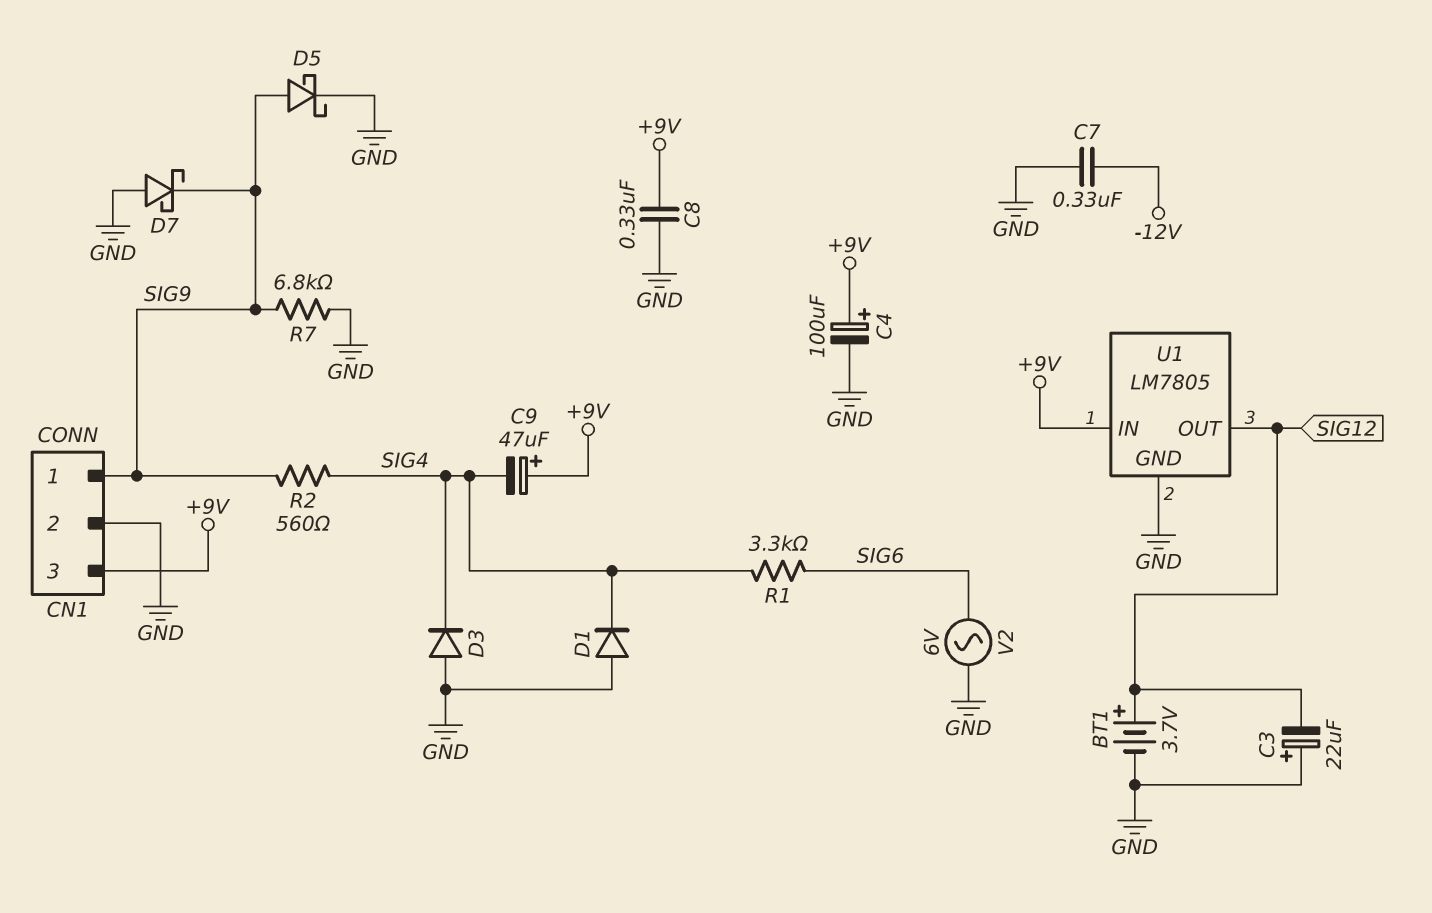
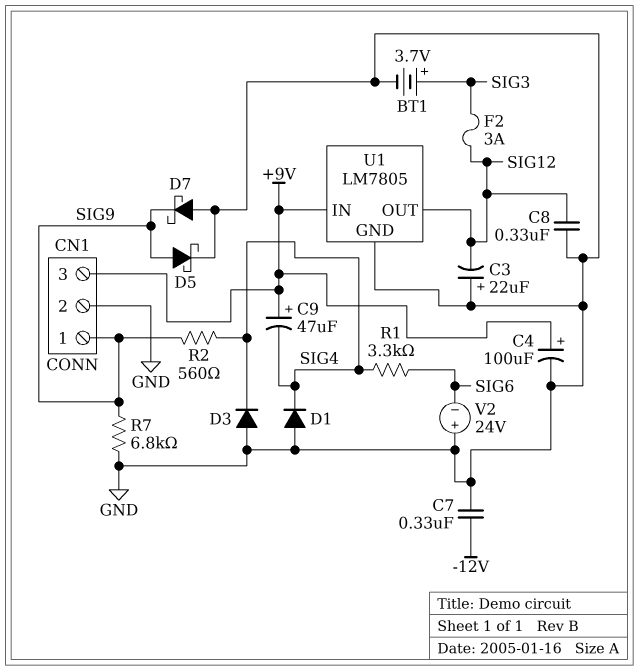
BT1: 3.7V (plus SIG12, minus GND) -> 3.7V (plus SIG3, minus GND)
C8: 330nF (+9V, GND) -> 330nF (GND, SIG12)
F2: none -> 3A (SIG3, SIG12)
V2: AC 6V (GND, SIG6) -> 24V (plus GND, minus SIG6)

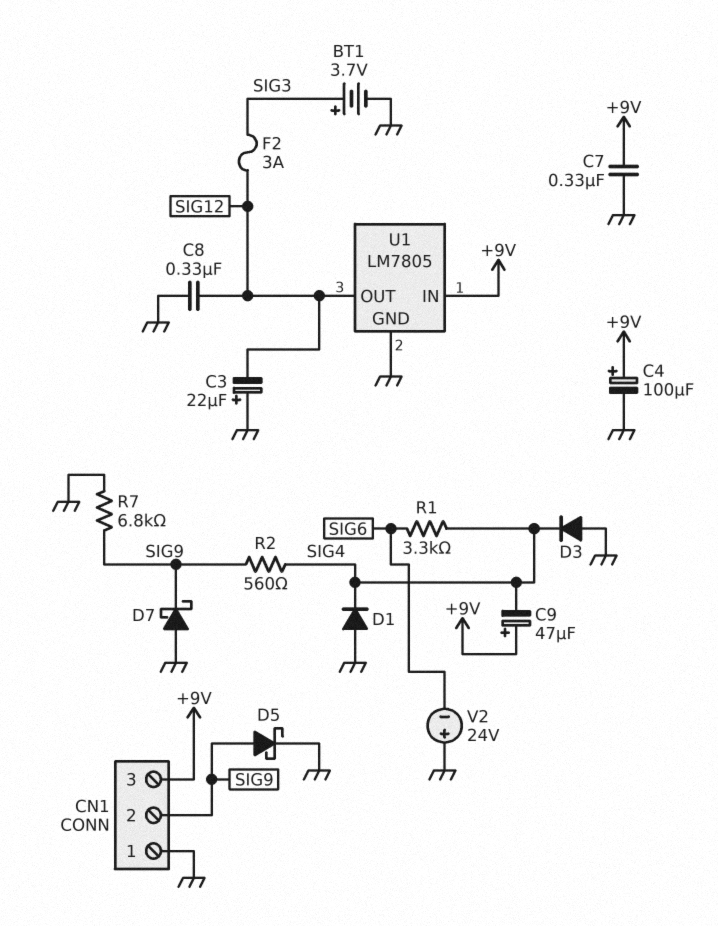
C7: 330nF (-12V, GND) -> 330nF (+9V, GND)
CN1 pin 1: SIG9 -> GND
CN1 pin 2: GND -> SIG9

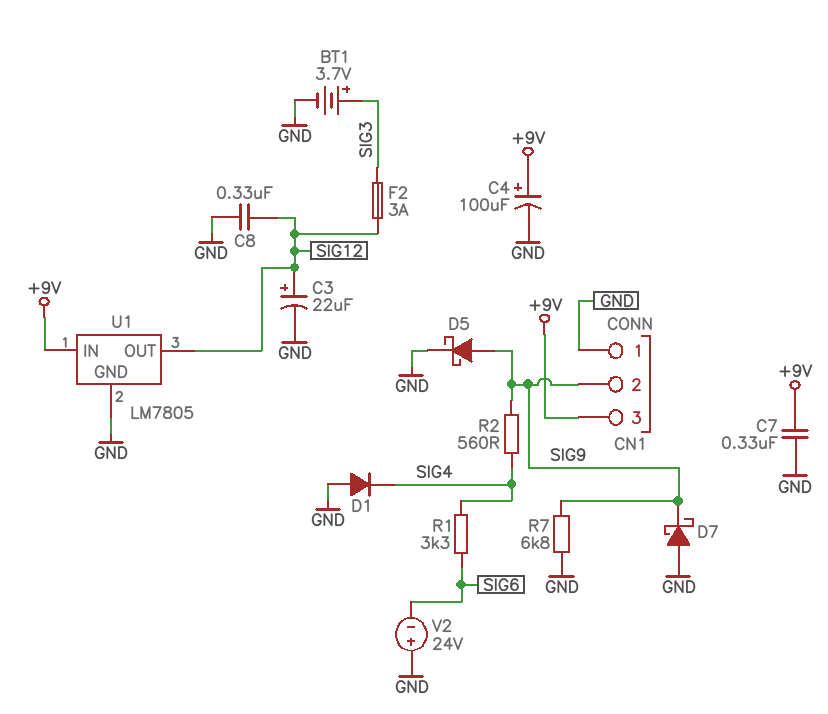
C3: 22uF (plus GND, minus SIG12) -> 22uF (plus SIG12, minus GND)
C9: 47uF (plus +9V, minus SIG4) -> none
D3: diode (A GND, K SIG4) -> none

